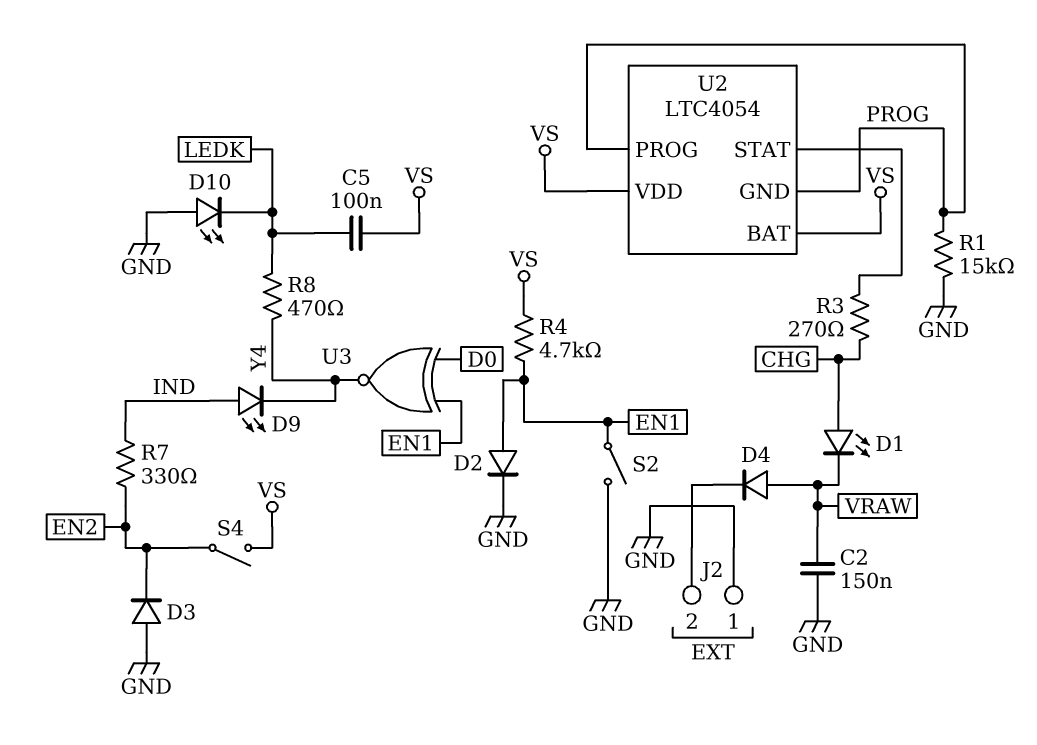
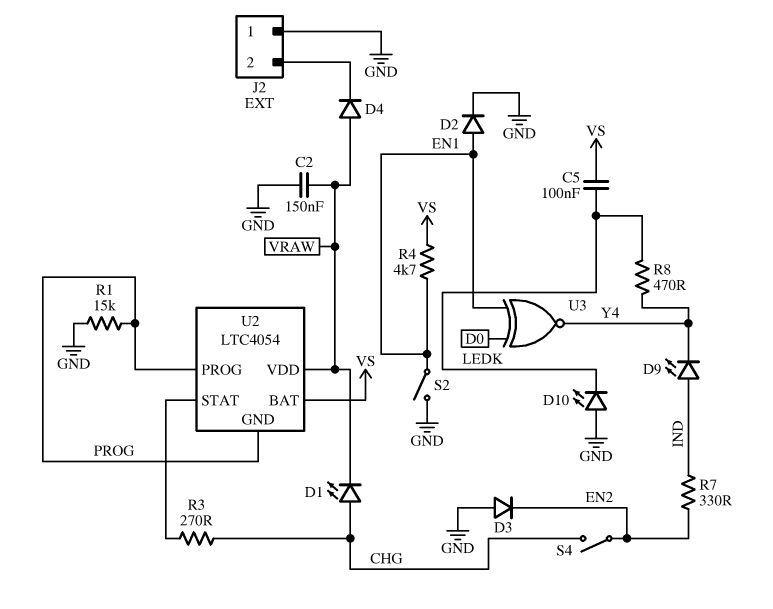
S4: switch (EN2, VS) -> switch (CHG, EN2)
U2 pin VDD: VS -> VRAW

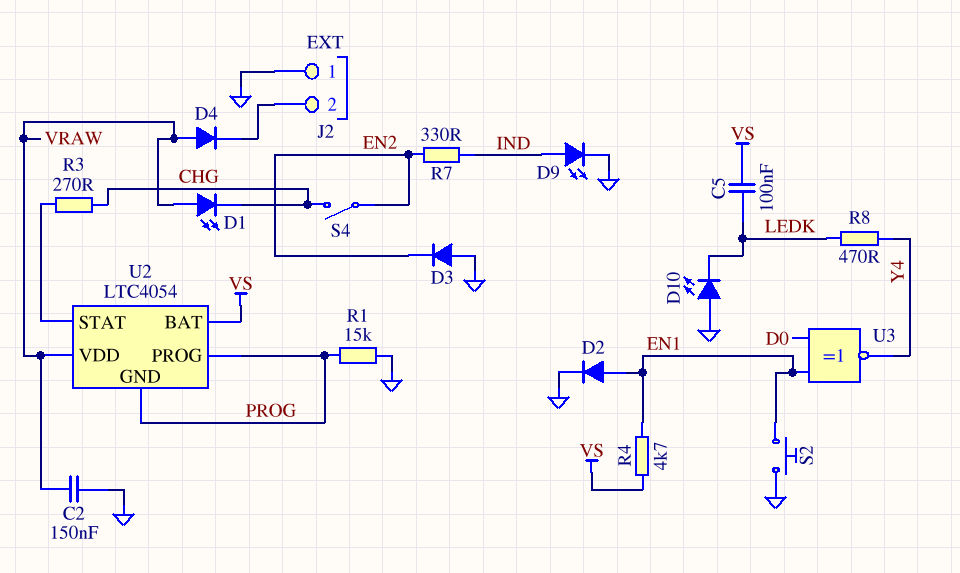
D1: LED (A CHG, K VRAW) -> LED (A VRAW, K CHG)
D9: LED (A IND, K Y4) -> LED (A IND, K GND)
S2: switch (EN1, GND) -> button (EN1, GND)

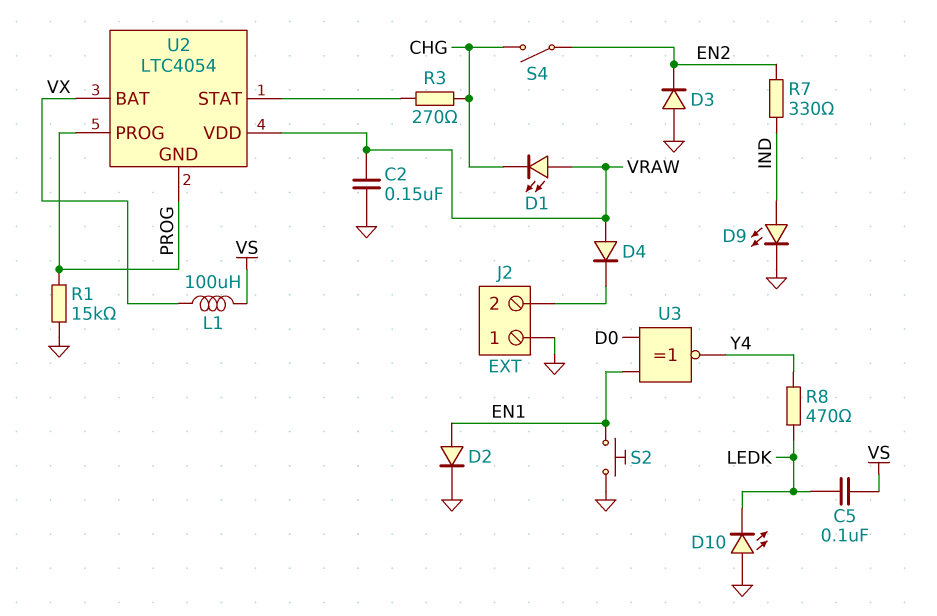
L1: none -> 100uH (VS, VX)
R4: 4.7k (EN1, VS) -> none
U2 pin BAT: VS -> VX

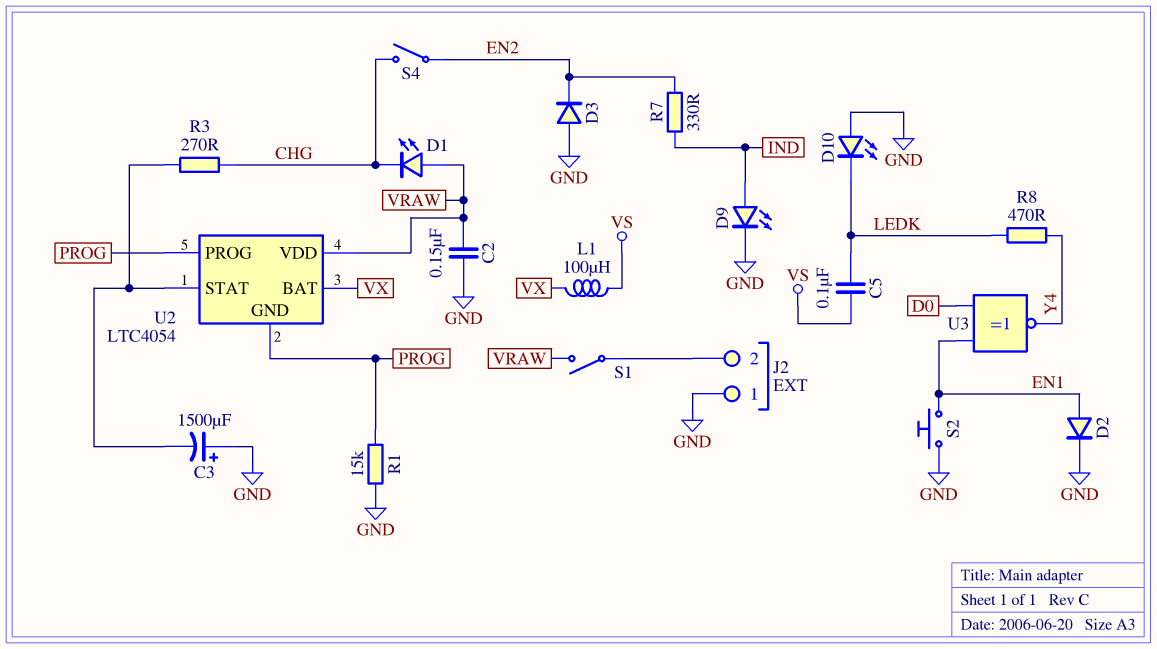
C3: none -> 1500uF (plus GND, minus U2/STAT)
D4: diode (A VRAW, K J2/2) -> none
S1: none -> switch (J2/2, VRAW)

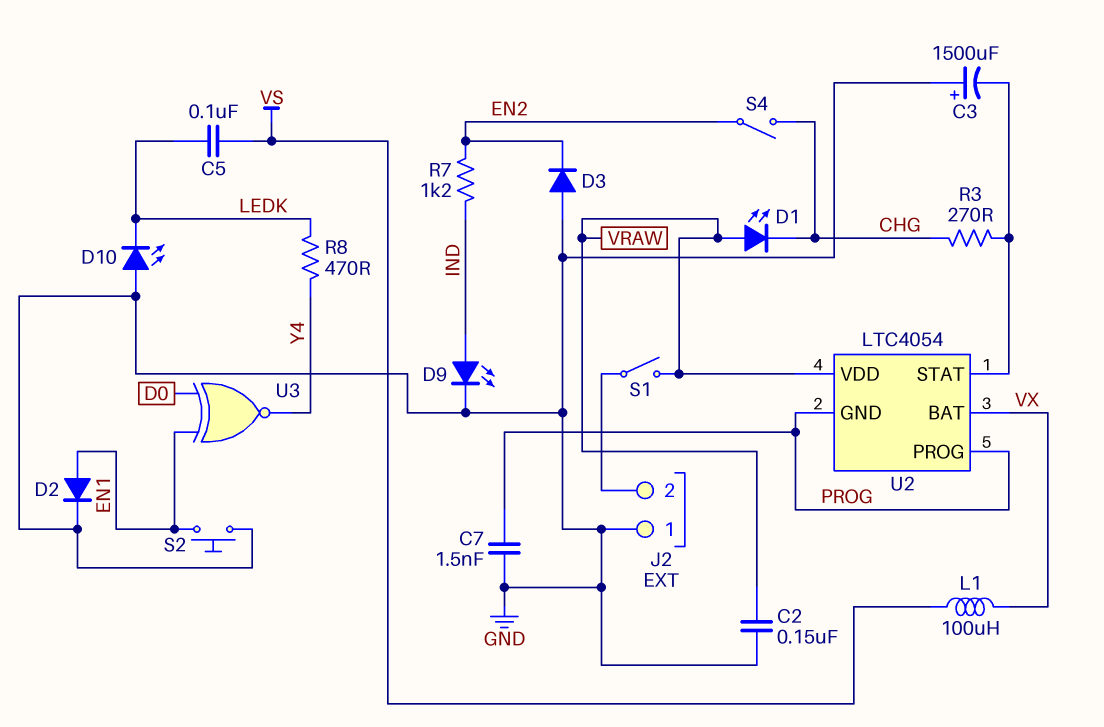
C7: none -> 1.5nF (GND, PROG)
R1: 15k (GND, PROG) -> none
R7: 330 (EN2, IND) -> 1.2k (EN2, IND)

